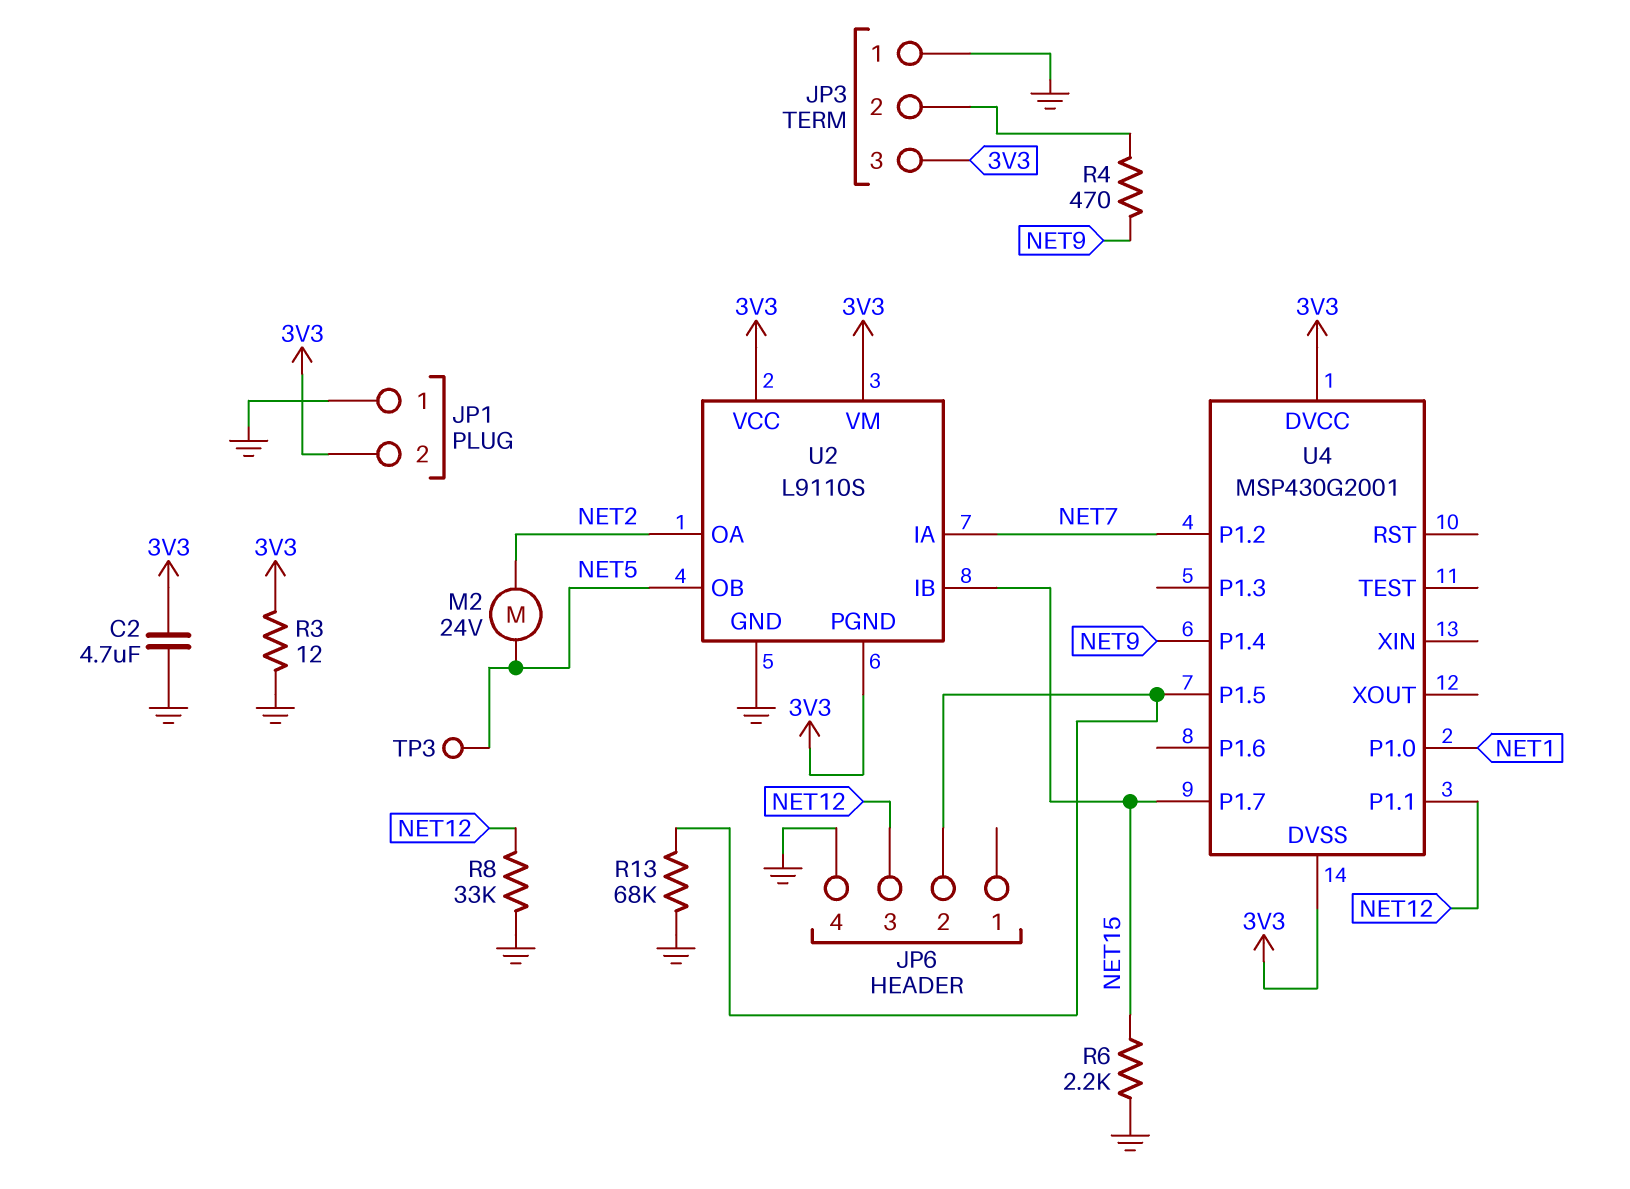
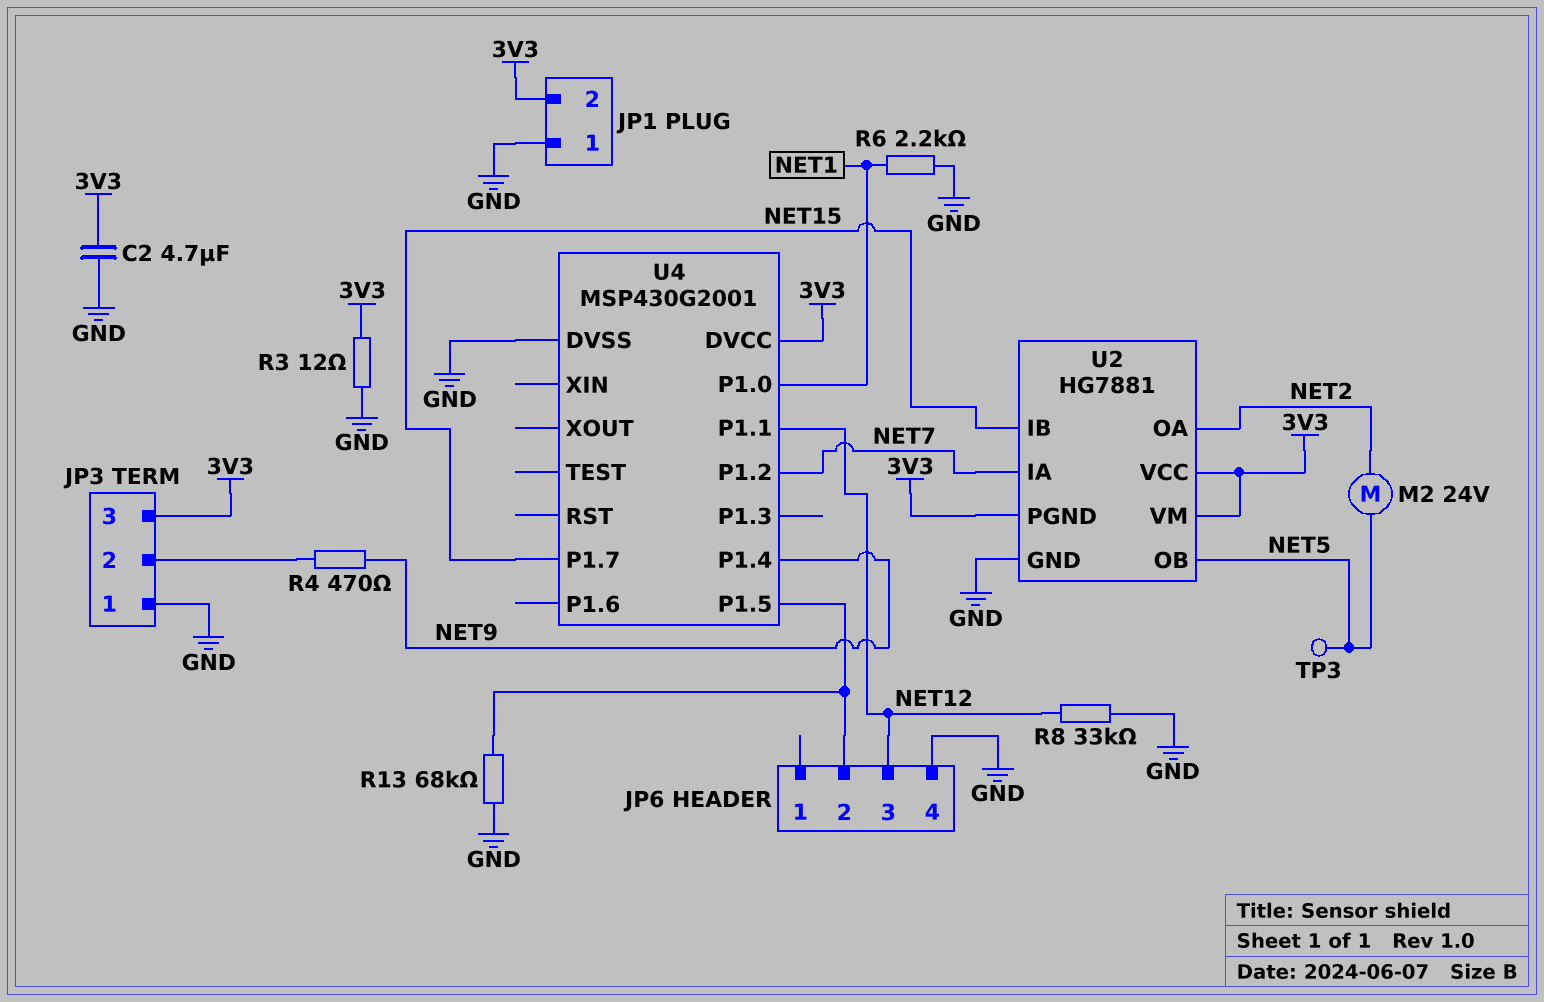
R6: 2.2k (GND, NET15) -> 2.2k (GND, NET1)
U2: L9110S -> HG7881
U4 pin DVSS: 3V3 -> GND

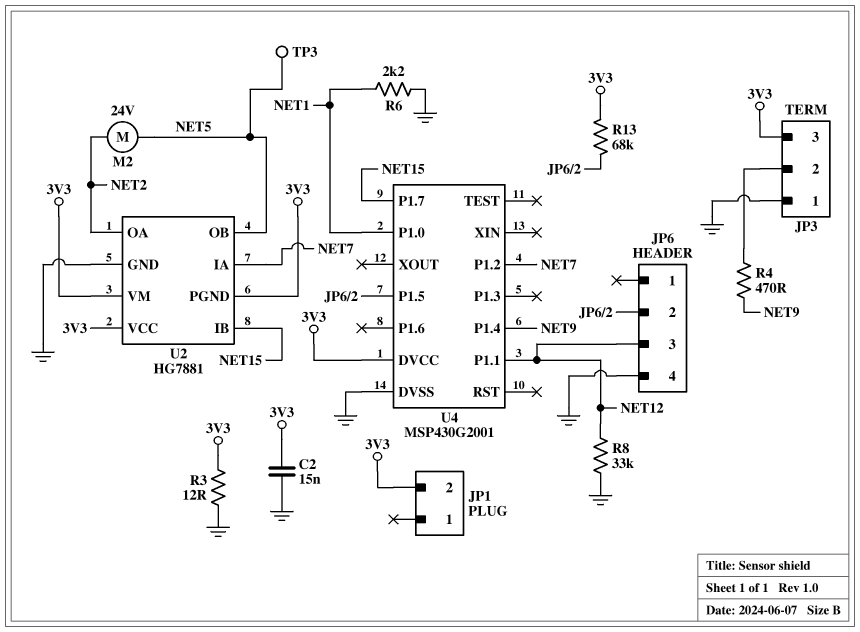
C2: 4.7uF (3V3, GND) -> 15nF (3V3, GND)
JP1 pin 1: GND -> none
R13: 68k (GND, JP6/2) -> 68k (3V3, JP6/2)

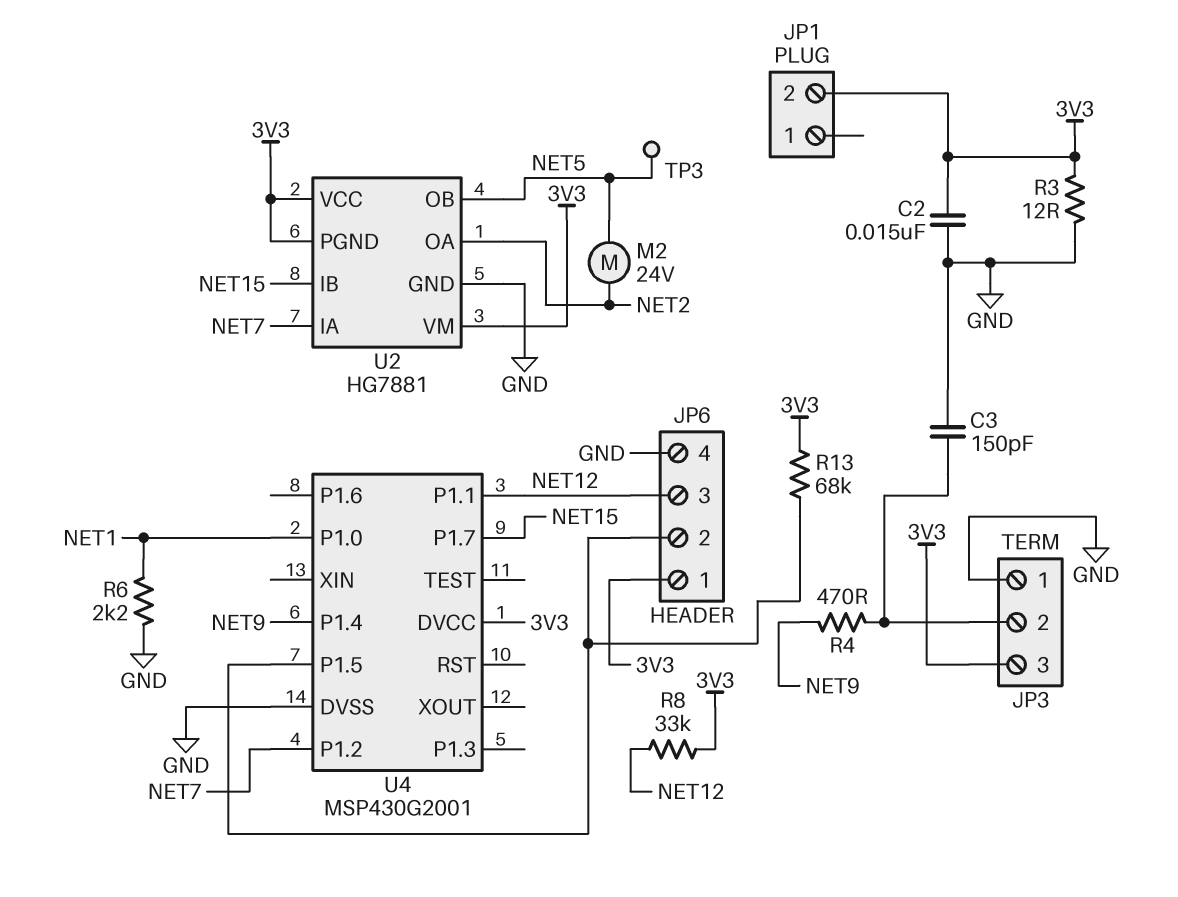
C3: none -> 150pF (GND, JP3/2)
JP6 pin 1: none -> 3V3
R8: 33k (GND, NET12) -> 33k (3V3, NET12)

